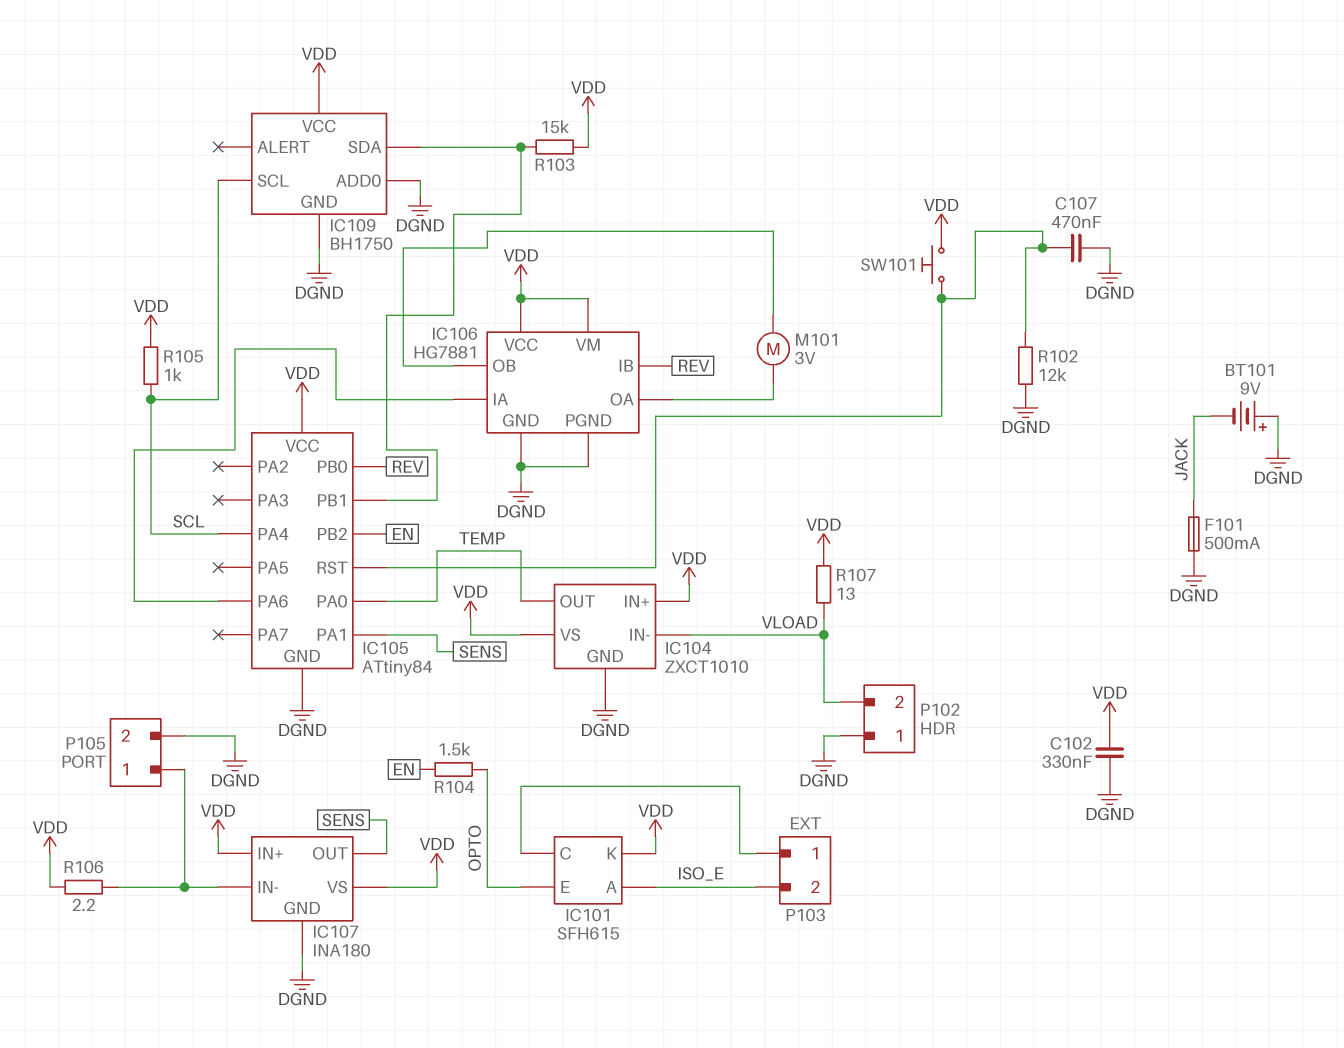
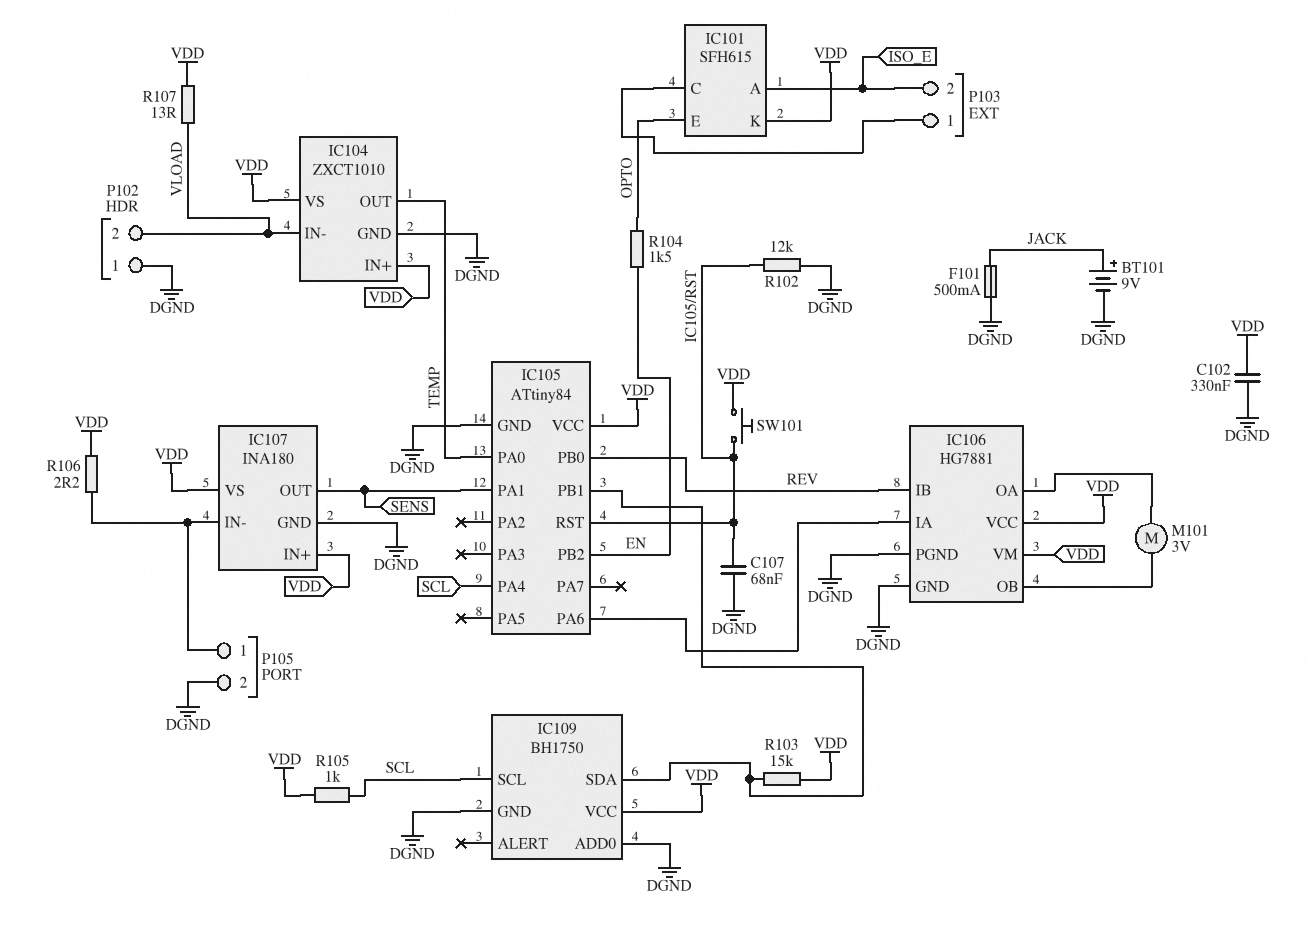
BT101: 9V (plus DGND, minus JACK) -> 9V (plus JACK, minus DGND)
C107: 470nF (DGND, IC105/RST) -> 68nF (DGND, IC105/RST)

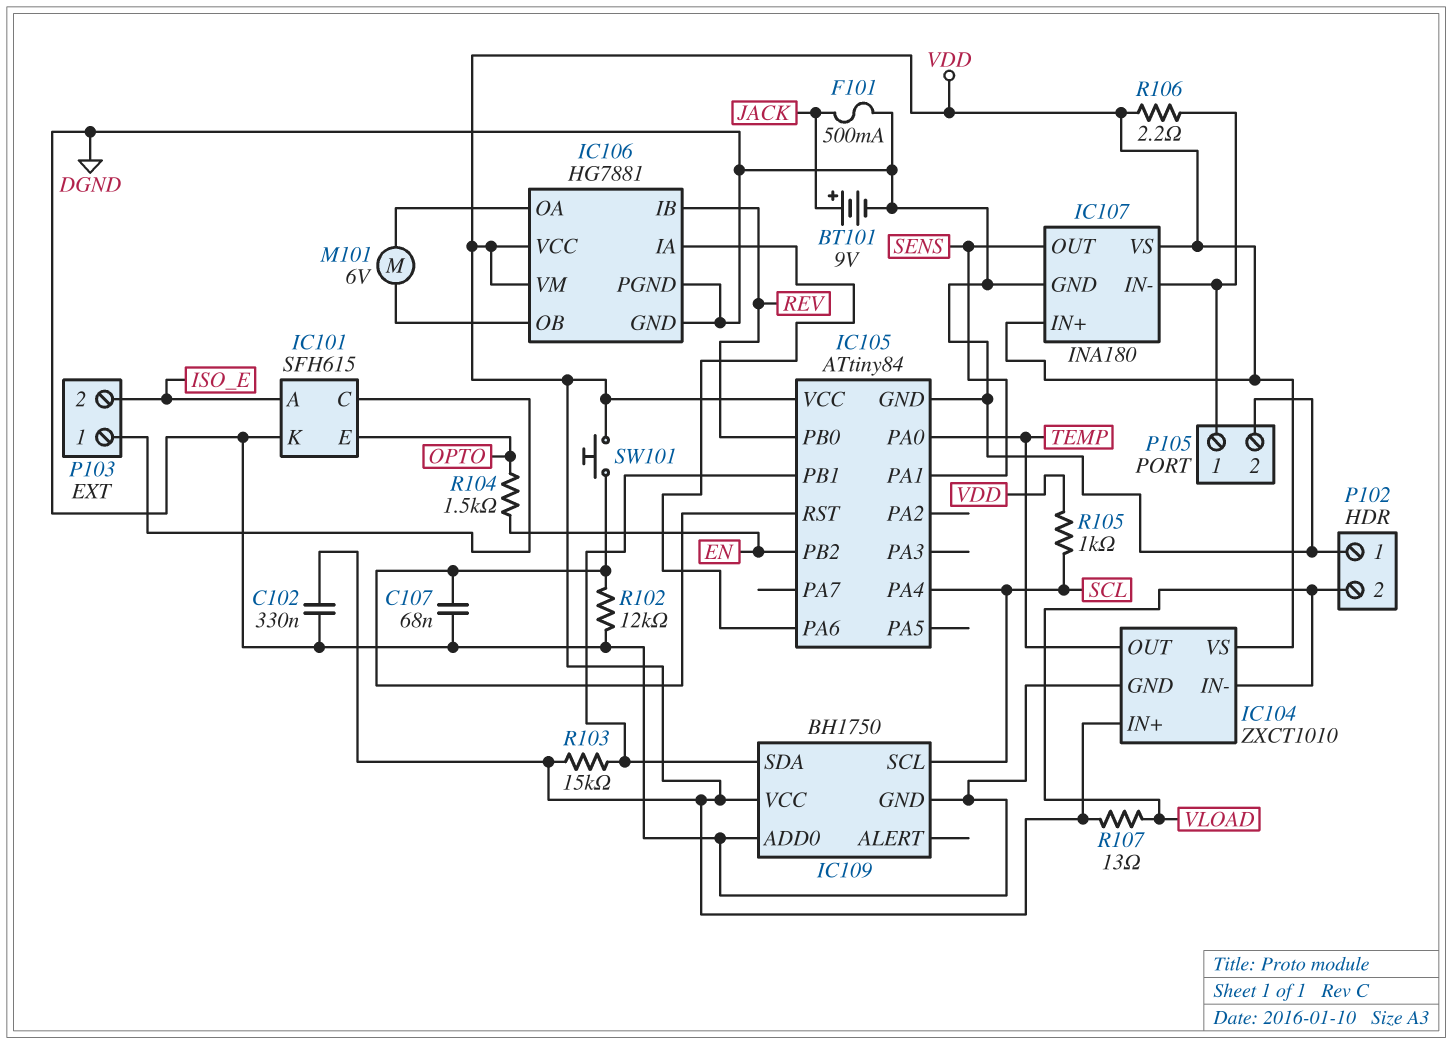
IC101 pin K: VDD -> DGND
M101: motor 3V (IC106/OA, IC106/OB) -> motor 6V (IC106/OA, IC106/OB)

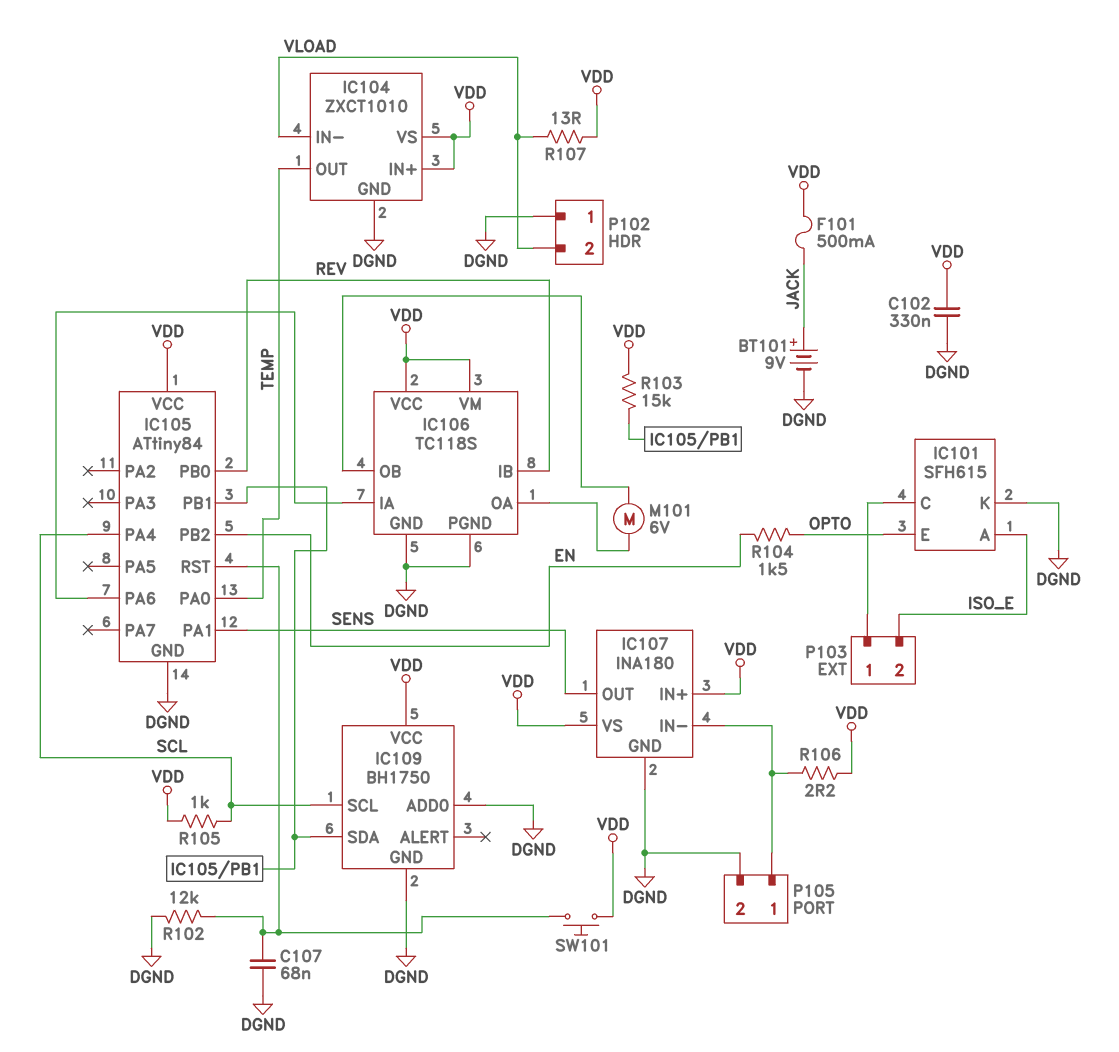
F101: 500mA (DGND, JACK) -> 500mA (JACK, VDD)
IC106: HG7881 -> TC118S

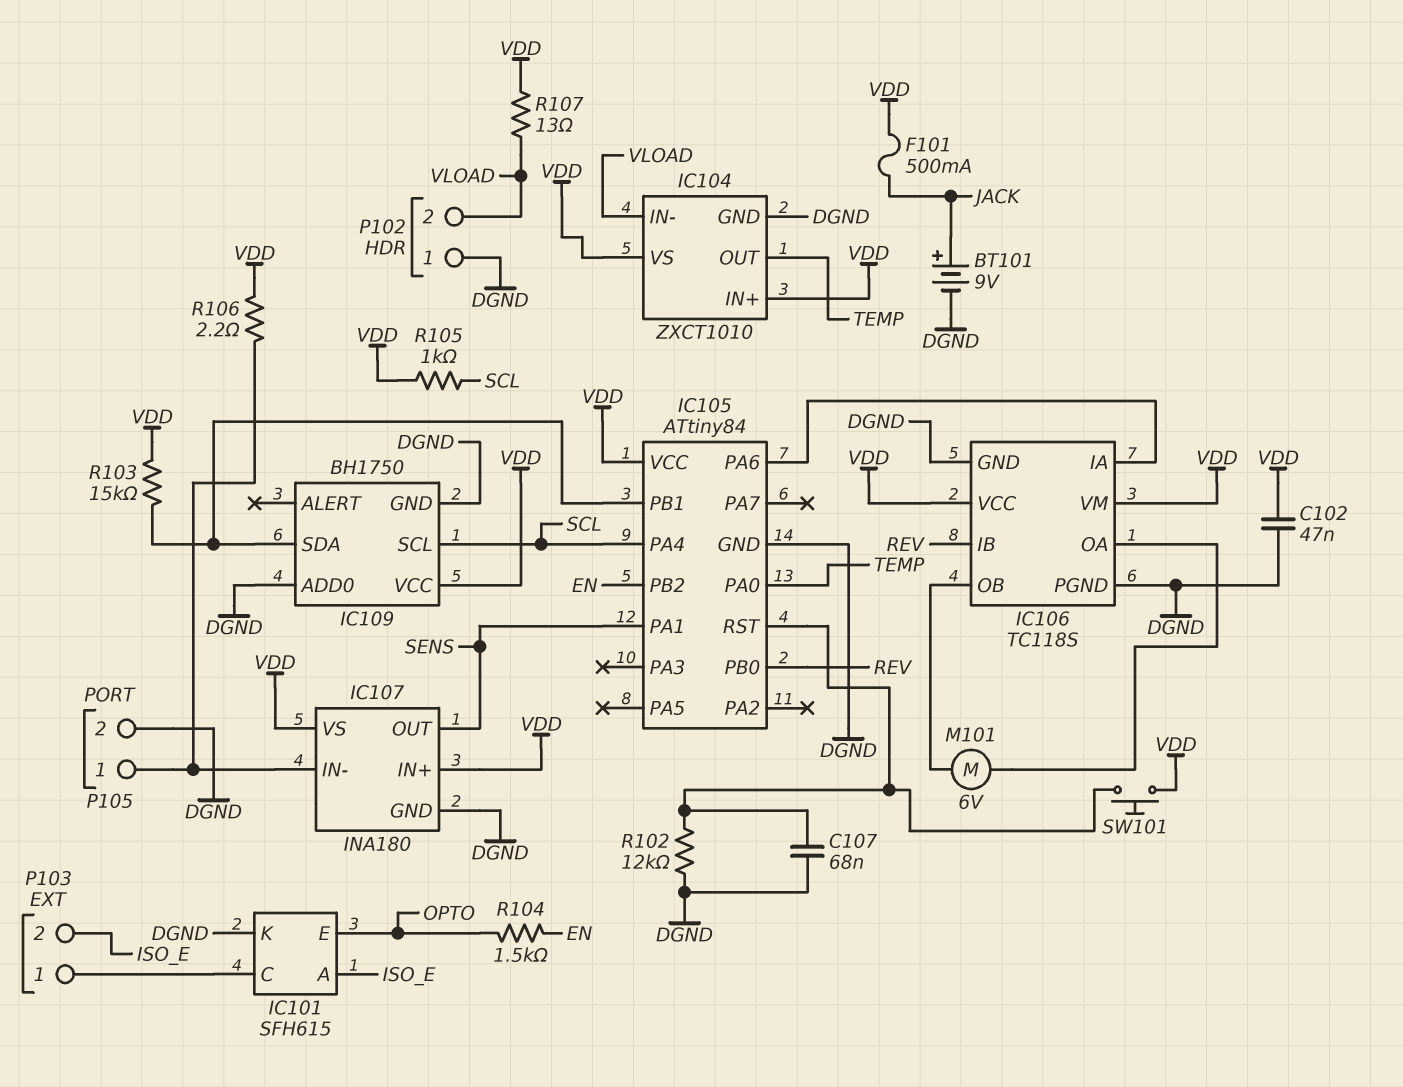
C102: 330nF (DGND, VDD) -> 47nF (DGND, VDD)

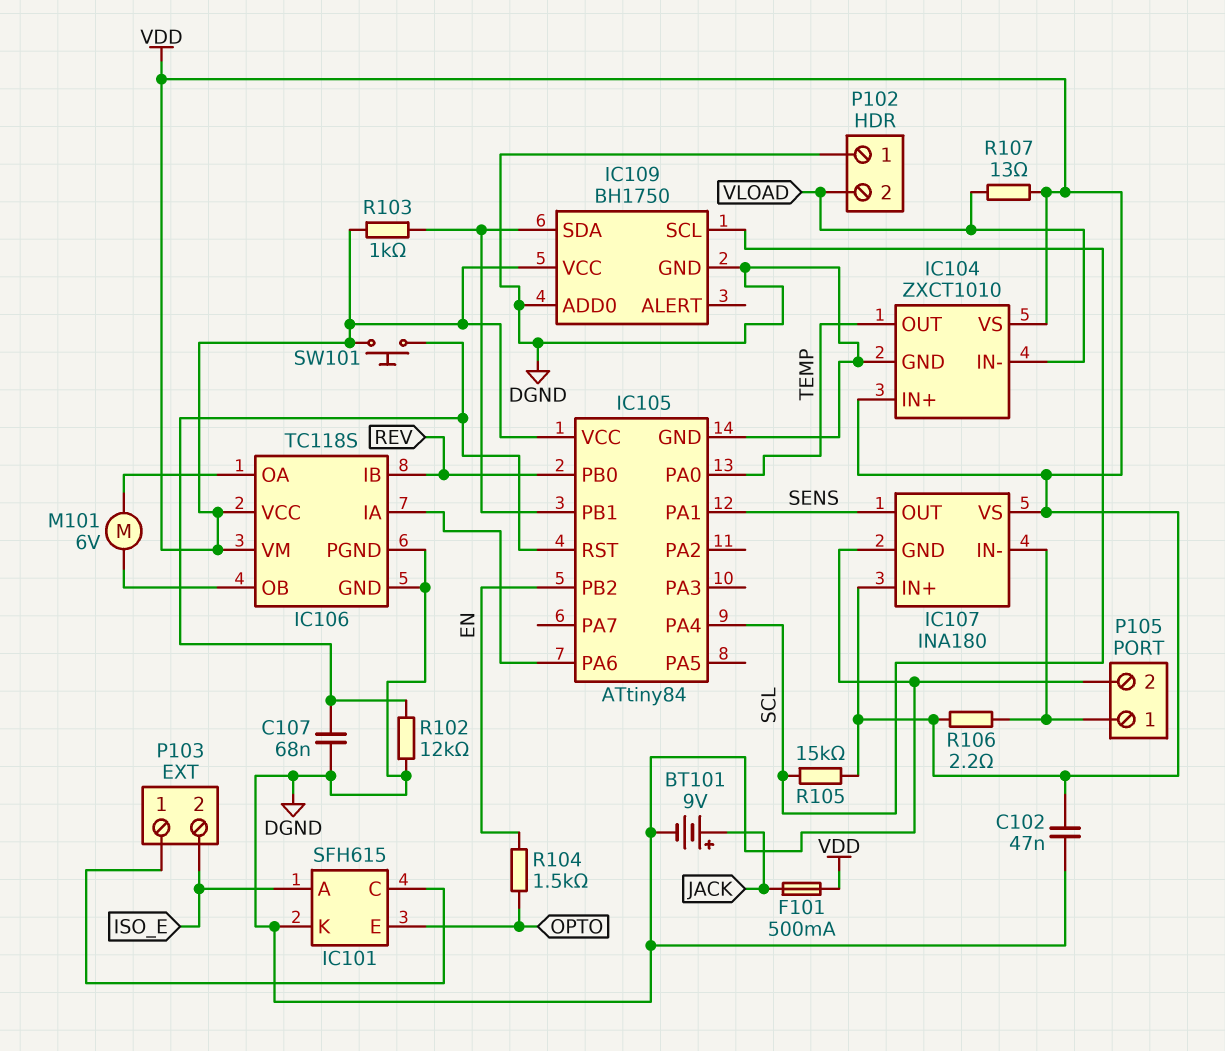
R103: 15k (IC105/PB1, VDD) -> 1k (IC105/PB1, VDD)
R105: 1k (SCL, VDD) -> 15k (SCL, VDD)

